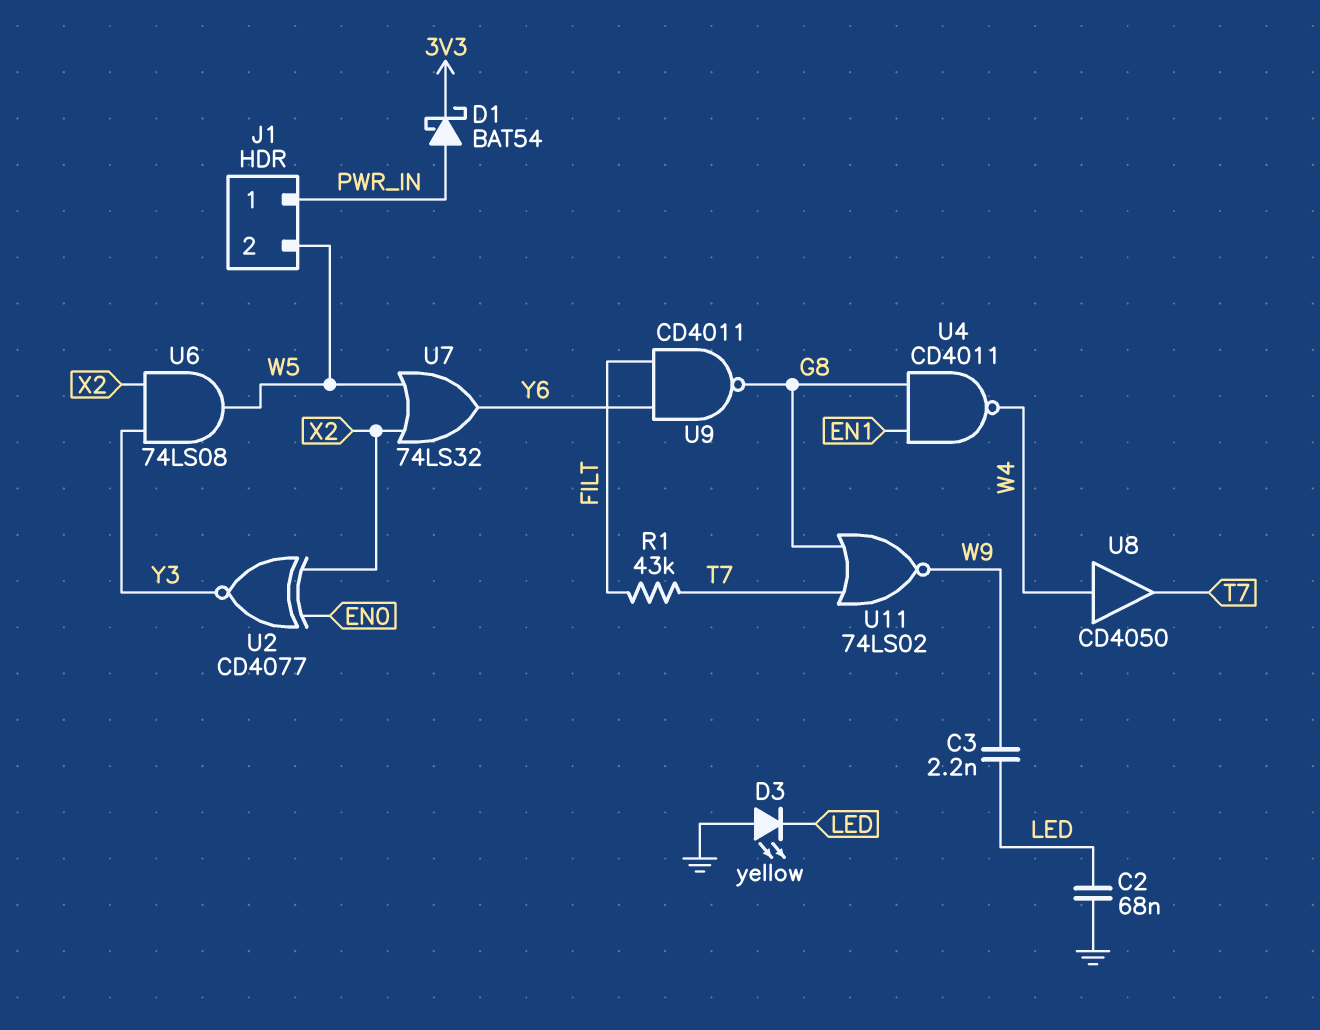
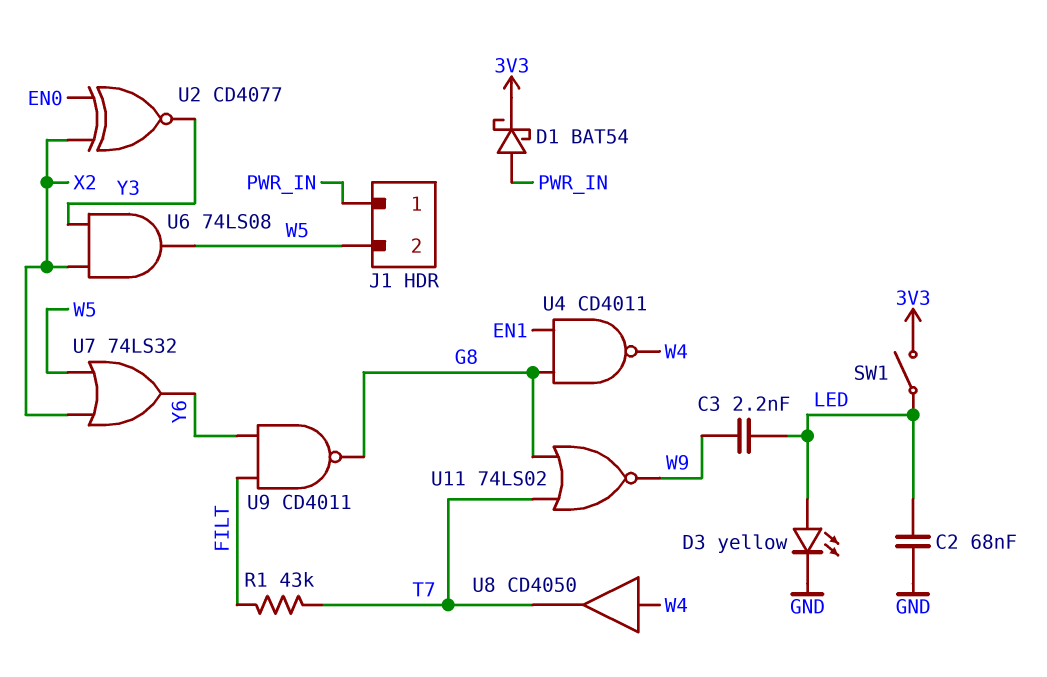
D3: LED yellow (A GND, K LED) -> LED yellow (A LED, K GND)
SW1: none -> switch (3V3, LED)

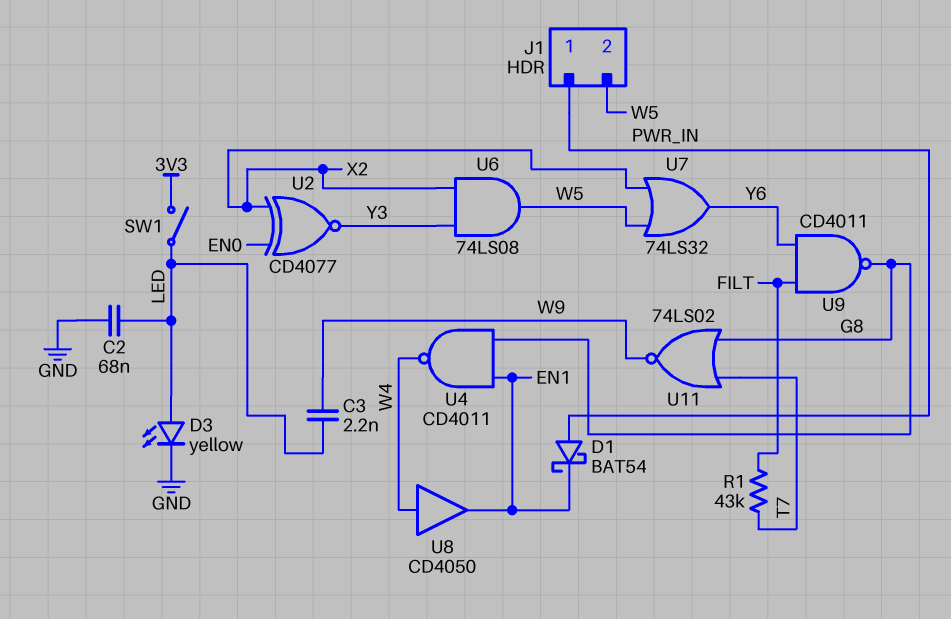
D1: schottky BAT54 (A PWR_IN, K 3V3) -> schottky BAT54 (A PWR_IN, K EN1)
U8: buffer CD4050 (in W4, out T7) -> buffer CD4050 (in W4, out EN1)

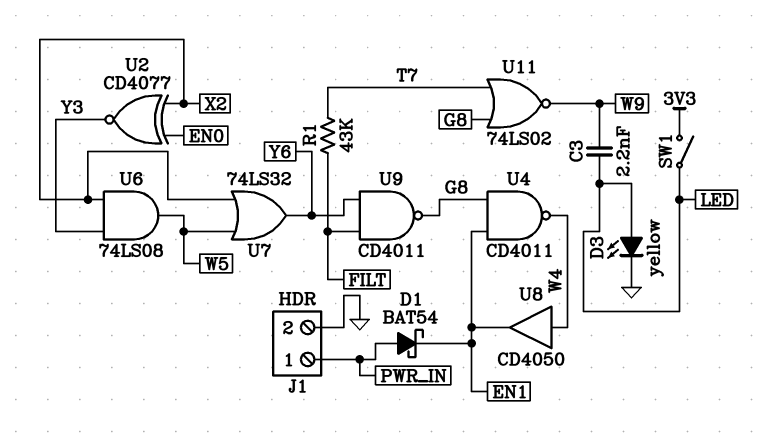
C2: 68nF (GND, LED) -> none
J1 pin 2: W5 -> GND

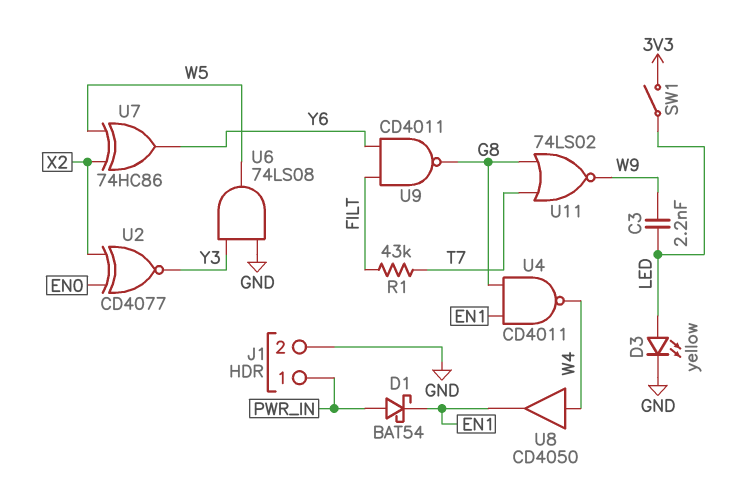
U6: AND 74LS08 (in X2, in Y3, out W5) -> AND 74LS08 (in GND, in Y3, out W5)
U7: OR 74LS32 (in W5, in X2, out Y6) -> XOR 74HC86 (in W5, in X2, out Y6)

